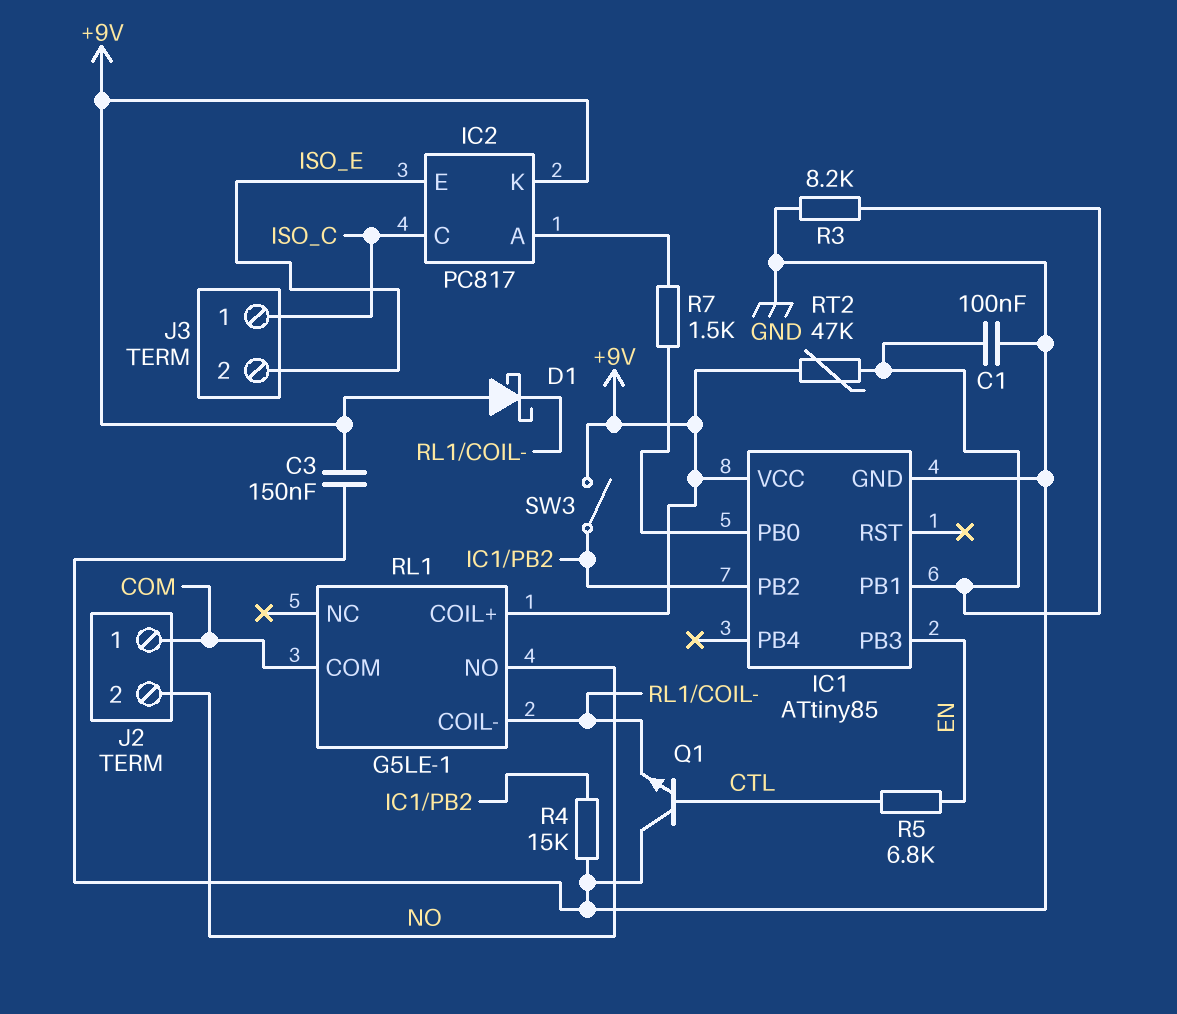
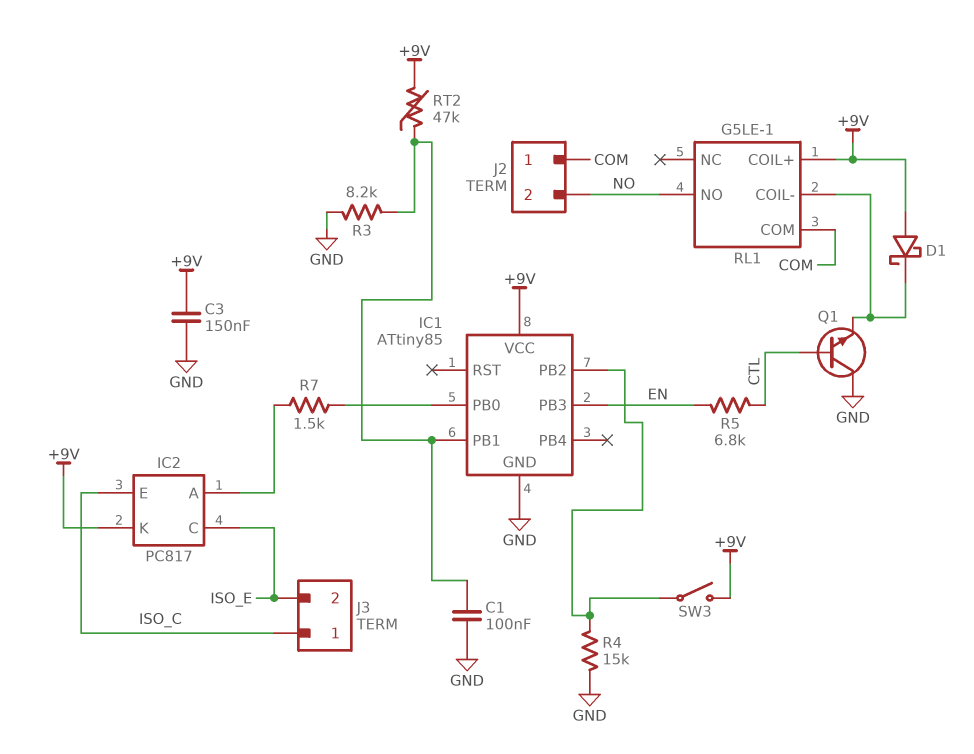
IC2 pin C: ISO_C -> ISO_E
IC2 pin E: ISO_E -> ISO_C

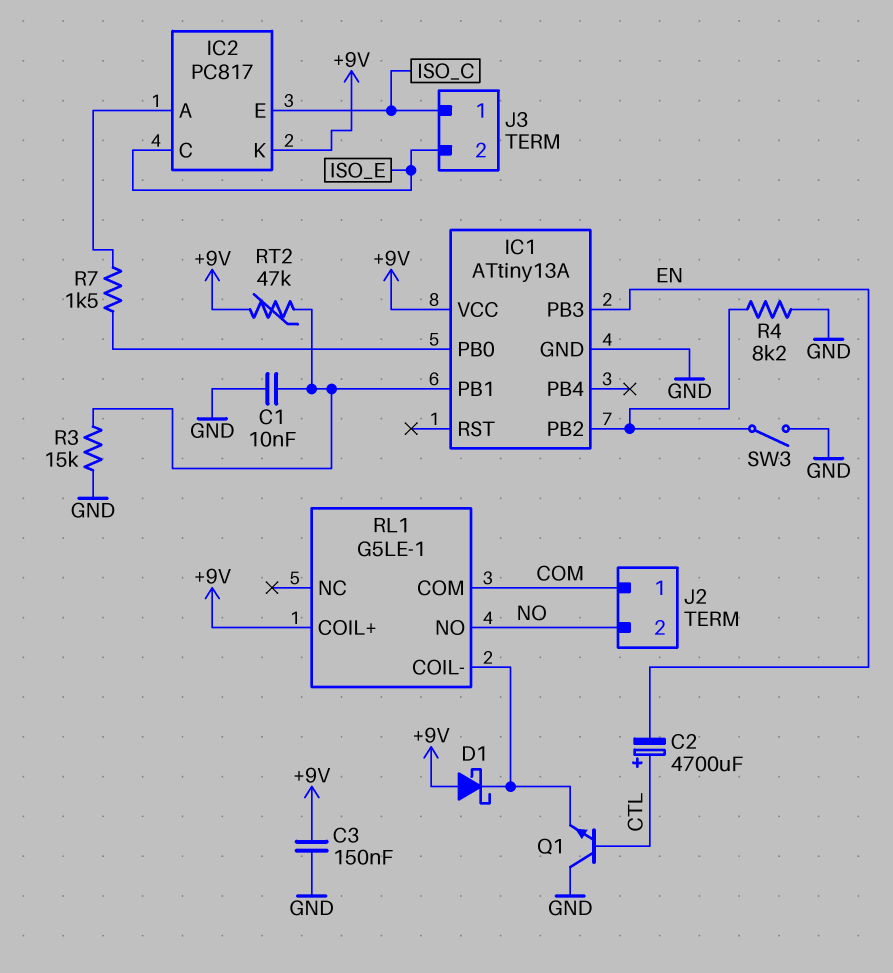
C1: 100nF (GND, IC1/PB1) -> 10nF (GND, IC1/PB1)
C2: none -> 4700uF (plus CTL, minus EN)
IC1: ATtiny85 -> ATtiny13A
R3: 8.2k (GND, IC1/PB1) -> 15k (GND, IC1/PB1)
R4: 15k (GND, IC1/PB2) -> 8.2k (GND, IC1/PB2)
R5: 6.8k (CTL, EN) -> none
SW3: switch (+9V, IC1/PB2) -> switch (GND, IC1/PB2)

